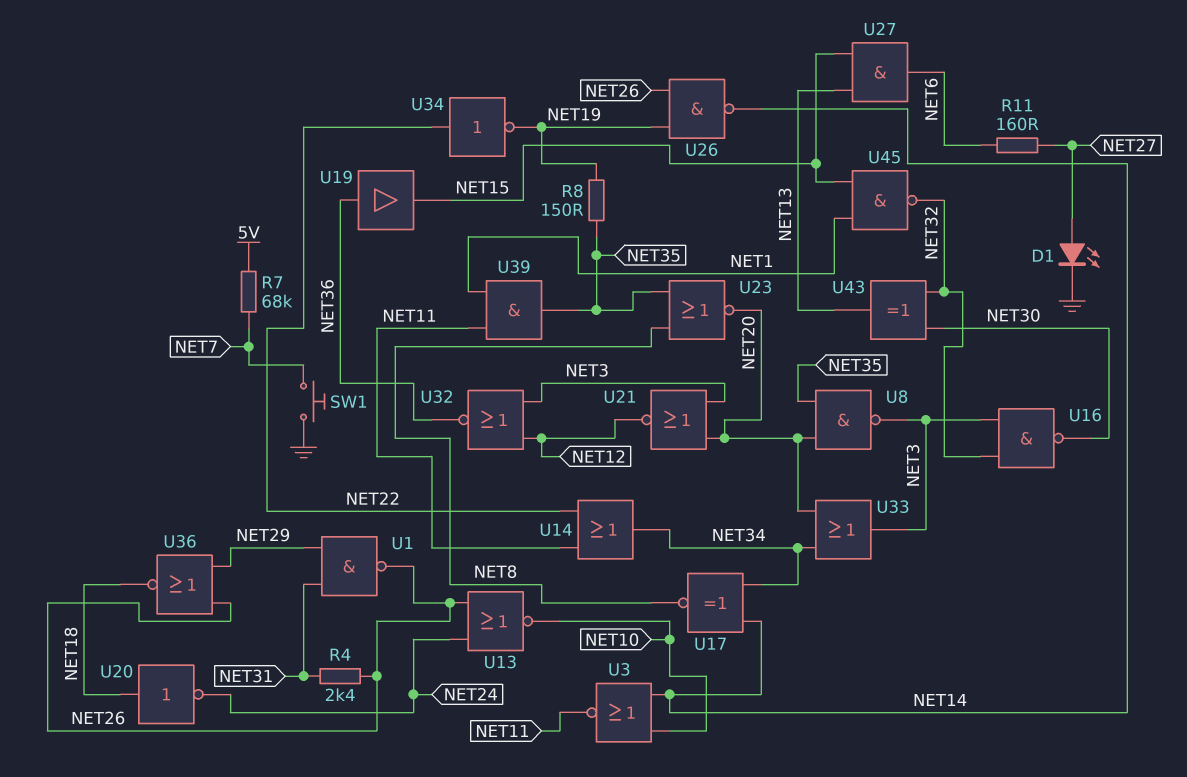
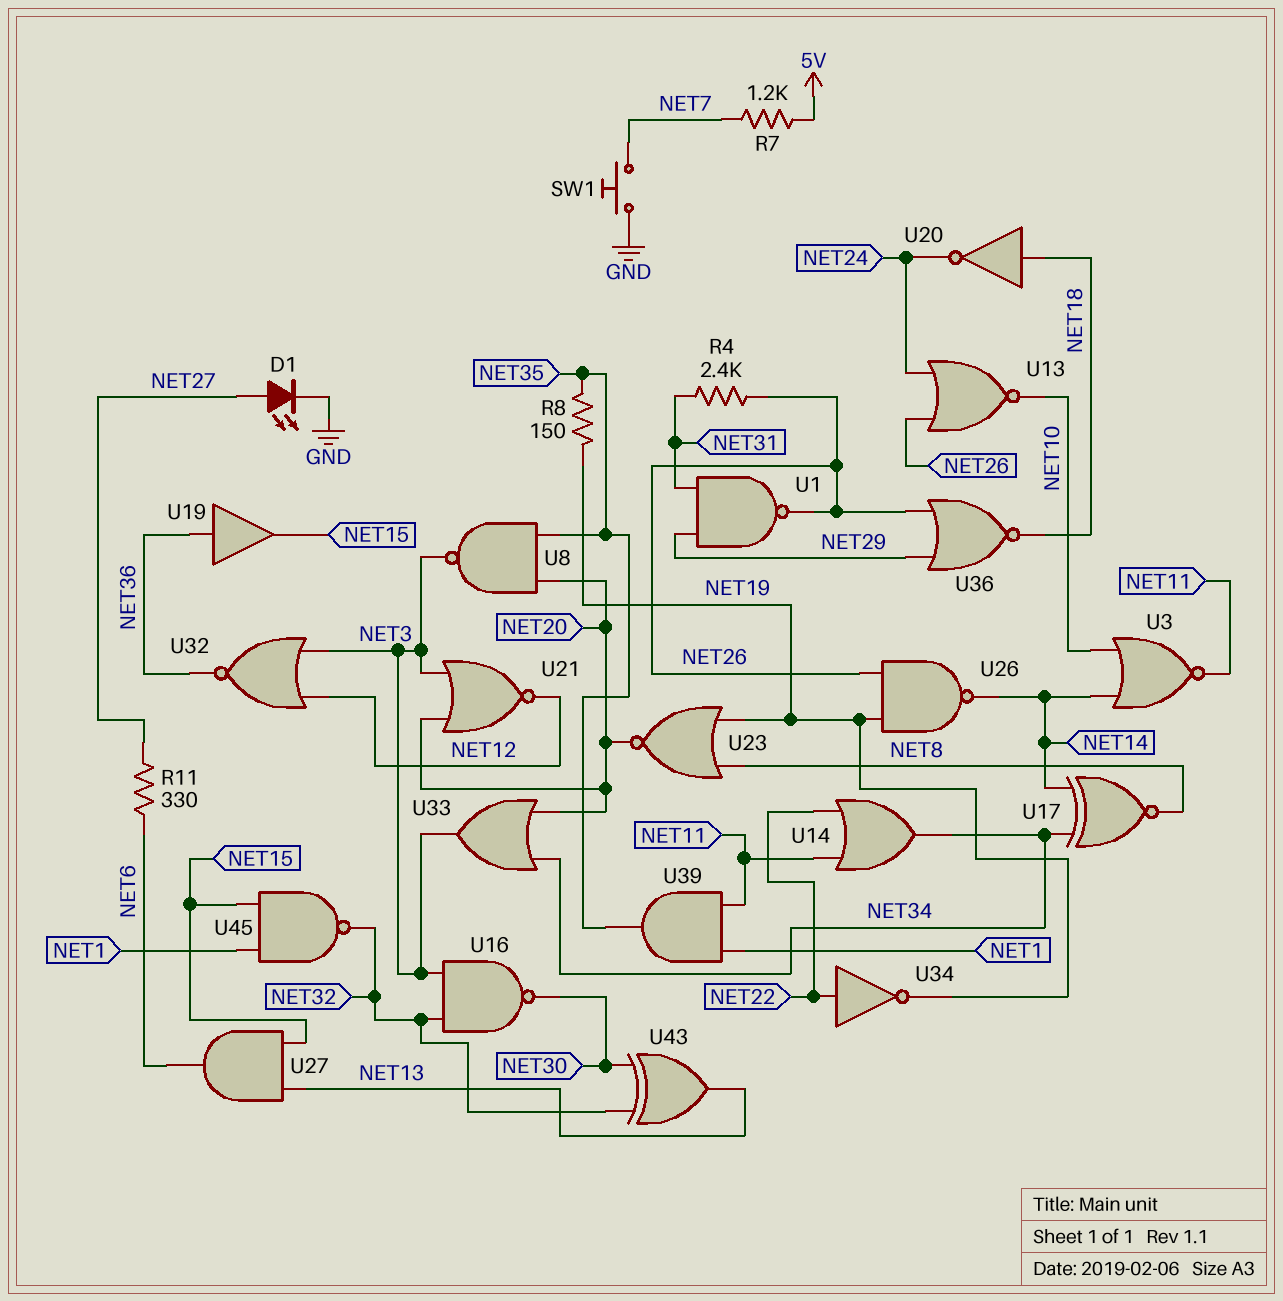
R7: 68k (5V, NET7) -> 1.2k (5V, NET7)
R11: 160 (NET6, NET27) -> 330 (NET6, NET27)
U23: NOR (in NET8, in NET35, out NET20) -> NOR (in NET8, in NET19, out NET20)

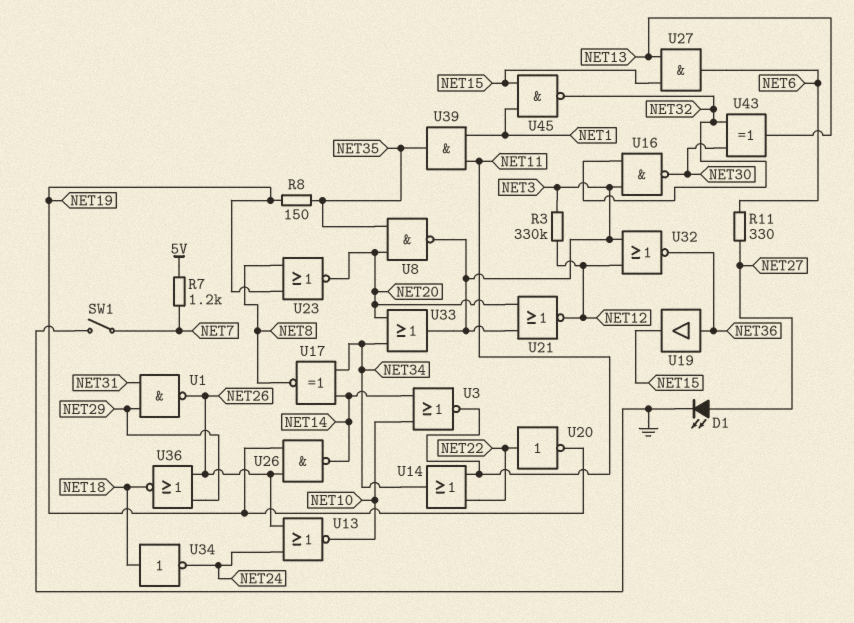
R3: none -> 330k (NET3, NET12)
R4: 2.4k (NET26, NET31) -> none
SW1: button (GND, NET7) -> switch (GND, NET7)
U20: NOT (in NET18, out NET24) -> NOT (in NET22, out NET19)
U34: NOT (in NET22, out NET19) -> NOT (in NET18, out NET24)

